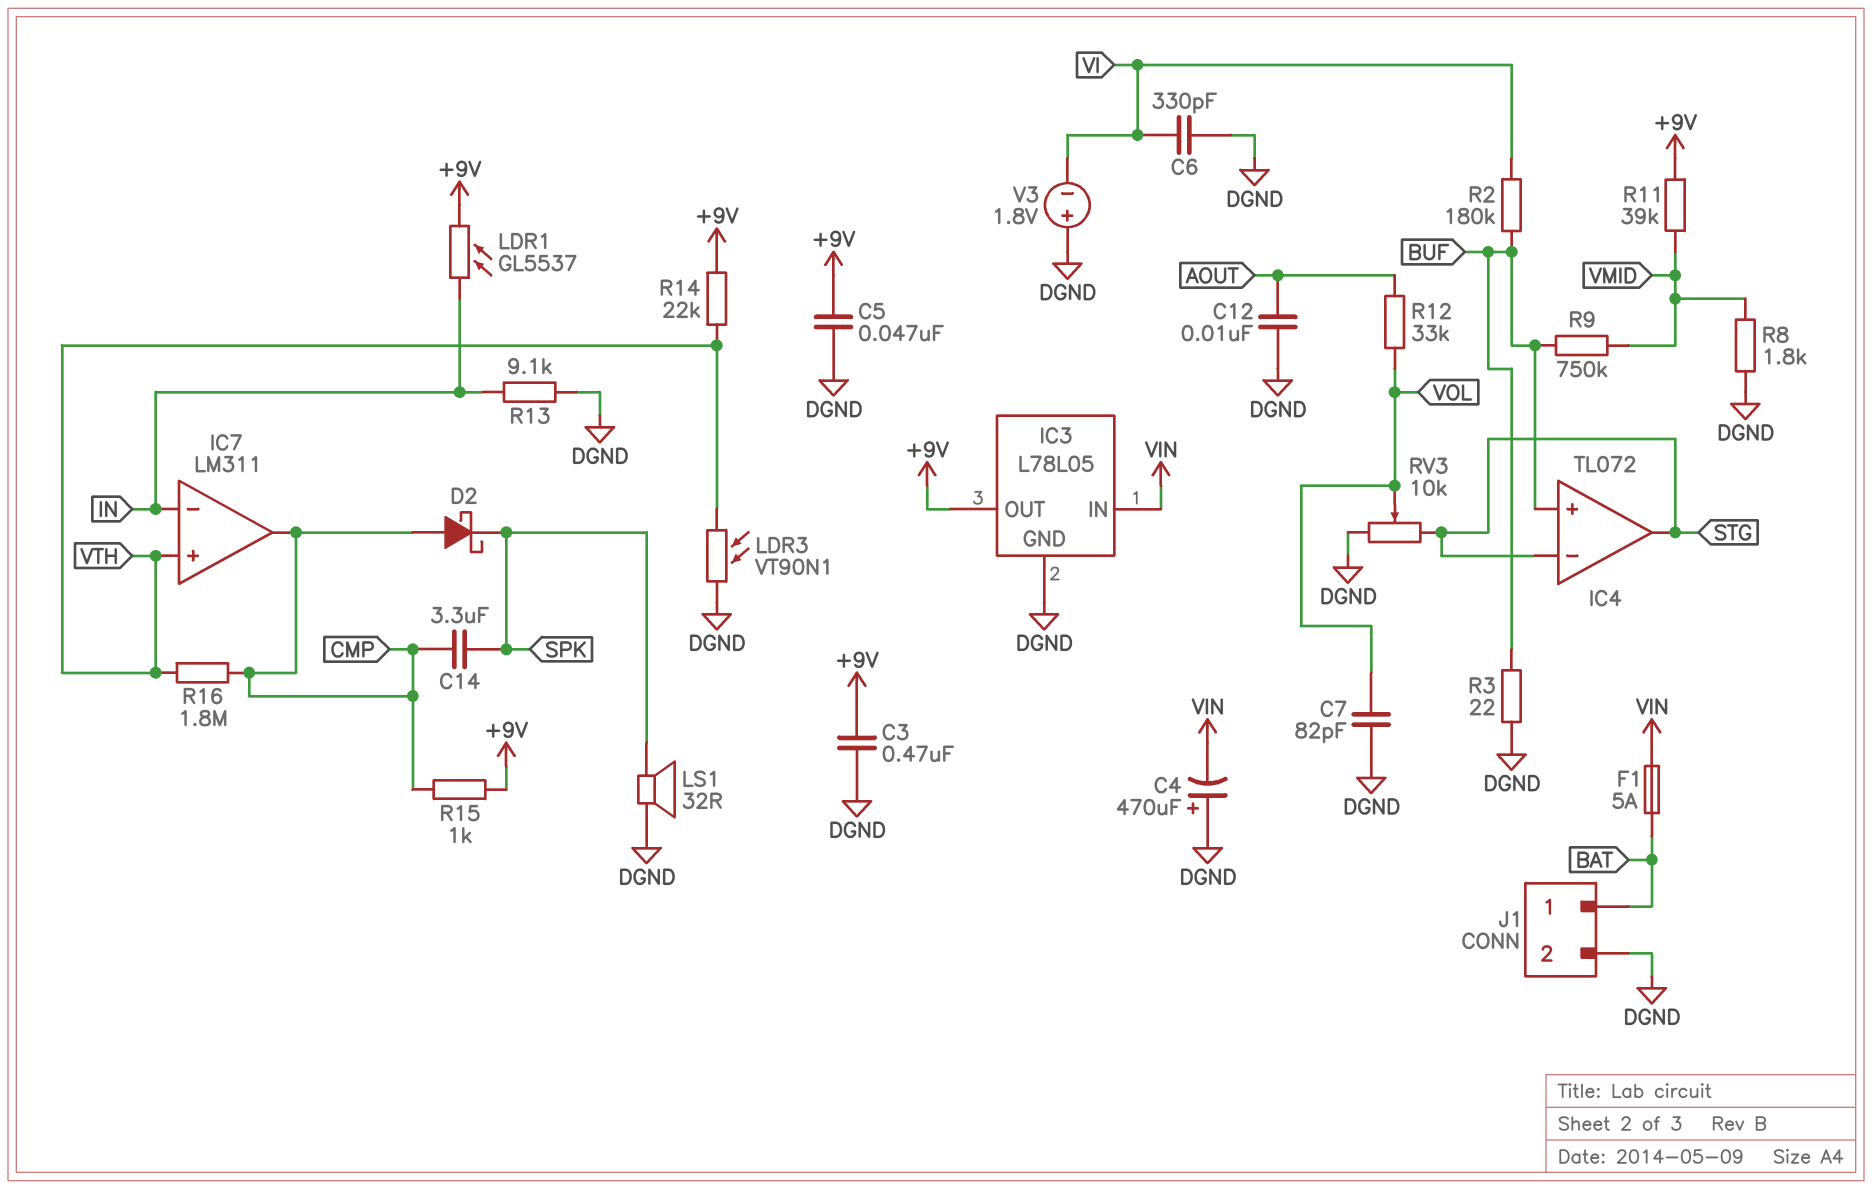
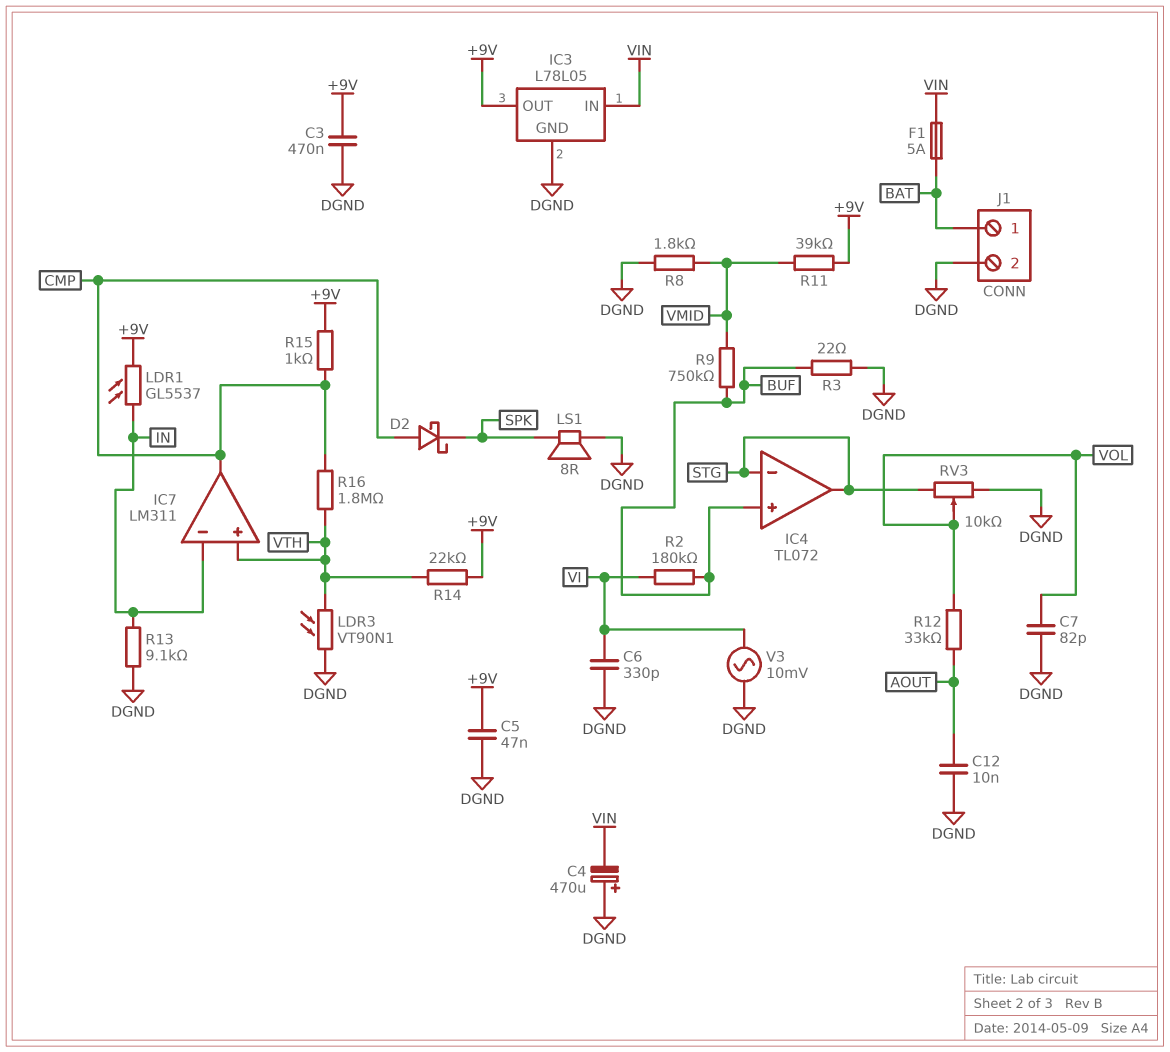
C14: 3.3uF (CMP, SPK) -> none
LS1: speaker 32R (DGND, SPK) -> speaker 8R (DGND, SPK)
V3: 1.8V (plus DGND, minus VI) -> AC 10mV (DGND, VI)

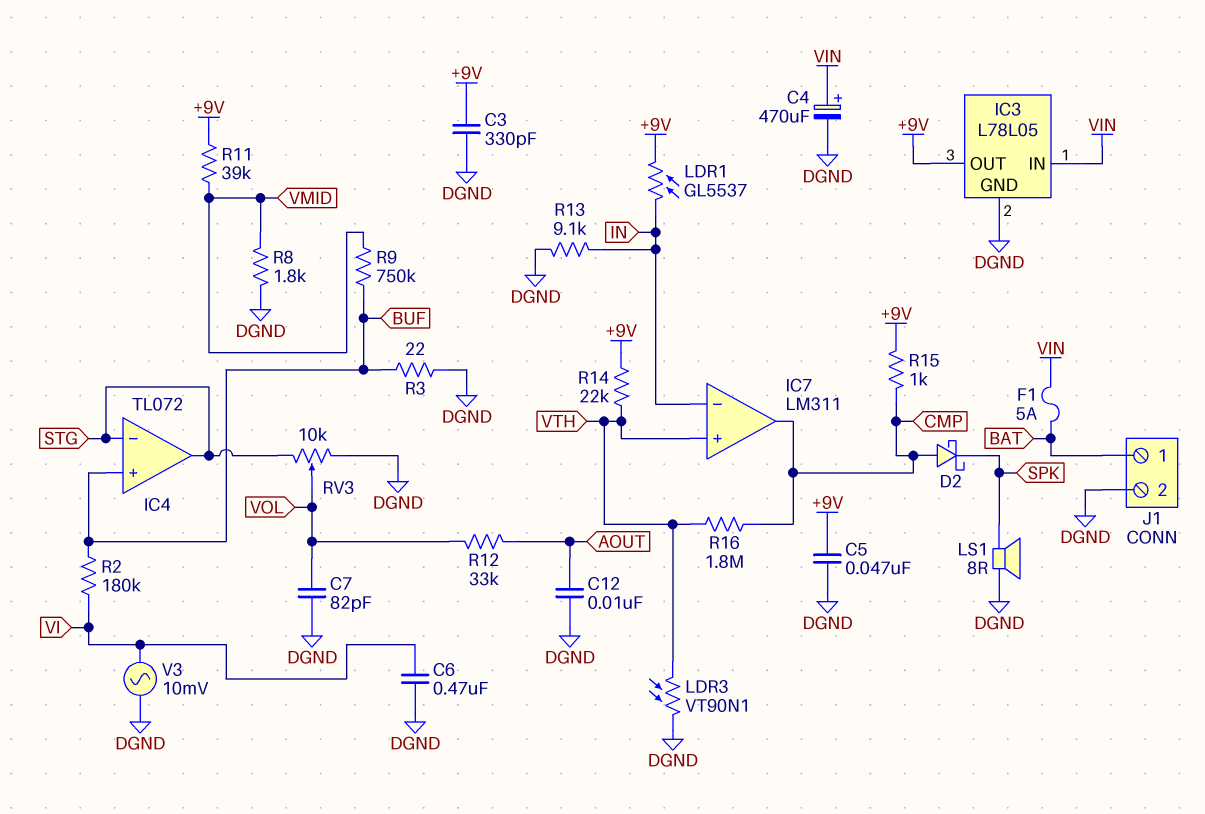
C3: 470nF (+9V, DGND) -> 330pF (+9V, DGND)
C4: 470uF (plus DGND, minus VIN) -> 470uF (plus VIN, minus DGND)
C6: 330pF (DGND, VI) -> 470nF (DGND, VI)

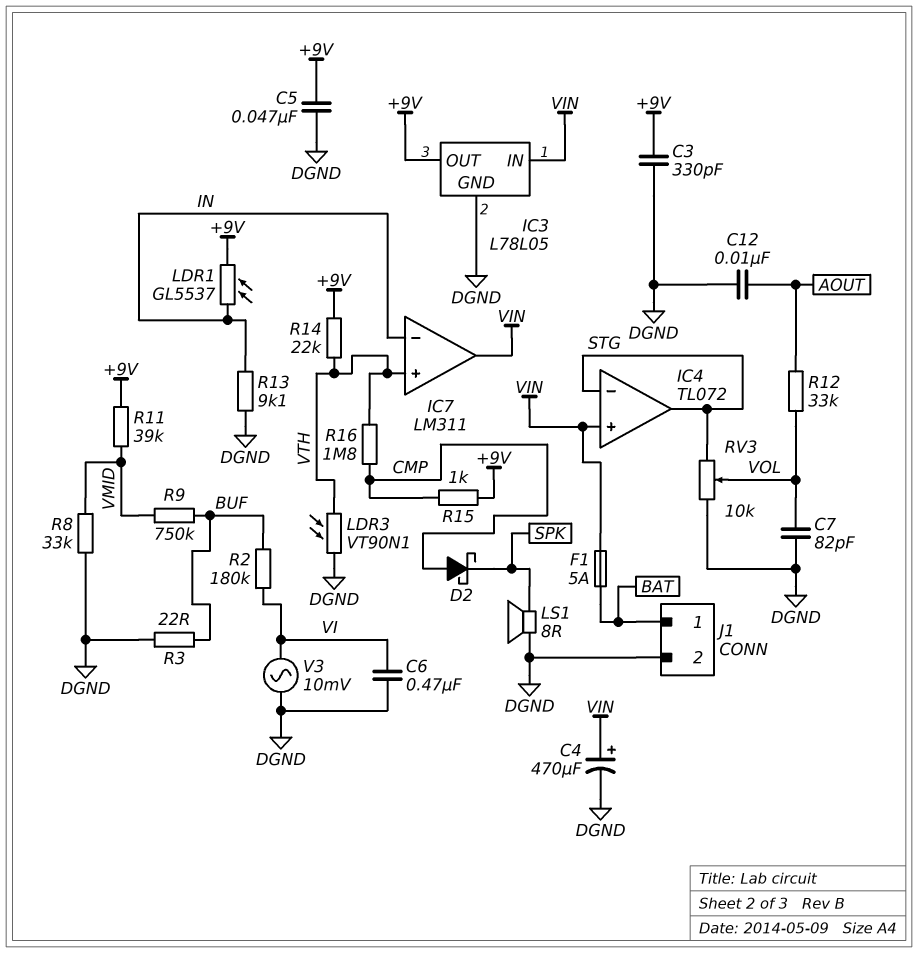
IC4 pin in+: BUF -> VIN
IC7 pin out: CMP -> VIN
R8: 1.8k (DGND, VMID) -> 33k (DGND, VMID)

